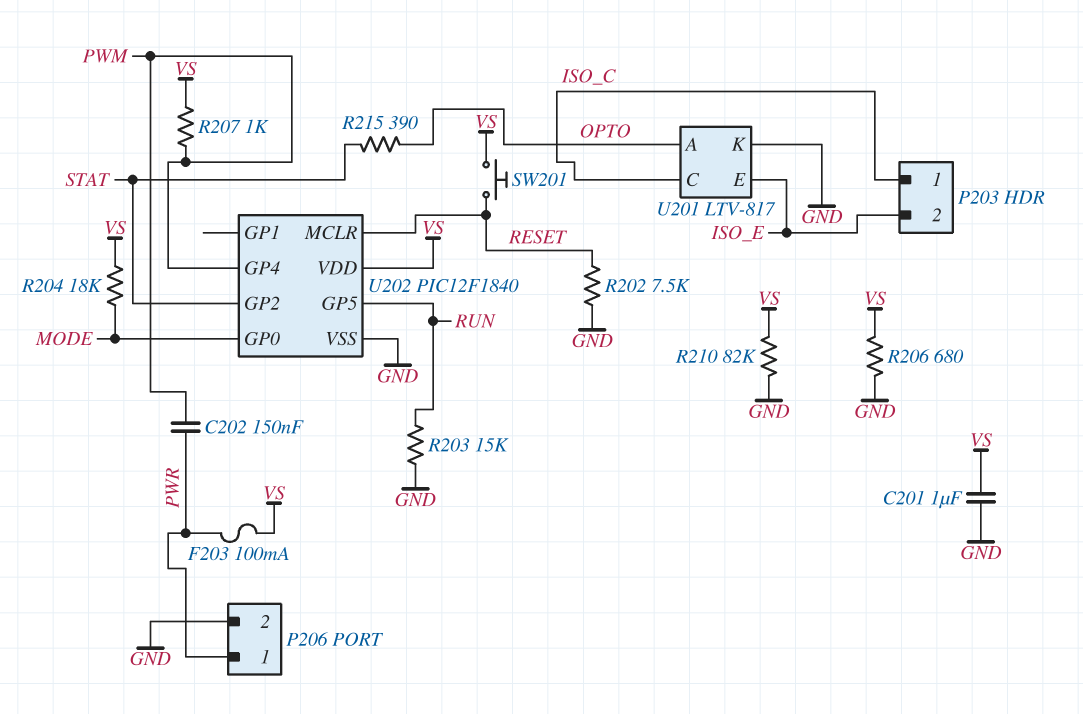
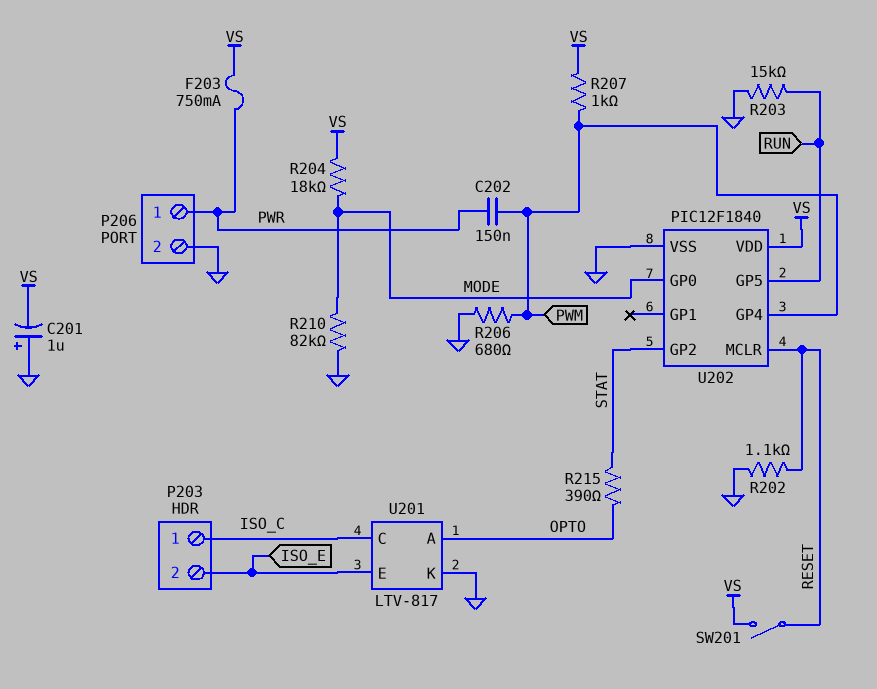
C201: 1uF (GND, VS) -> 1uF (plus GND, minus VS)
F203: 100mA (PWR, VS) -> 750mA (PWR, VS)
R202: 7.5k (GND, RESET) -> 1.1k (GND, RESET)
R206: 680 (GND, VS) -> 680 (GND, PWM)
R210: 82k (GND, VS) -> 82k (GND, MODE)
SW201: button (RESET, VS) -> switch (RESET, VS)

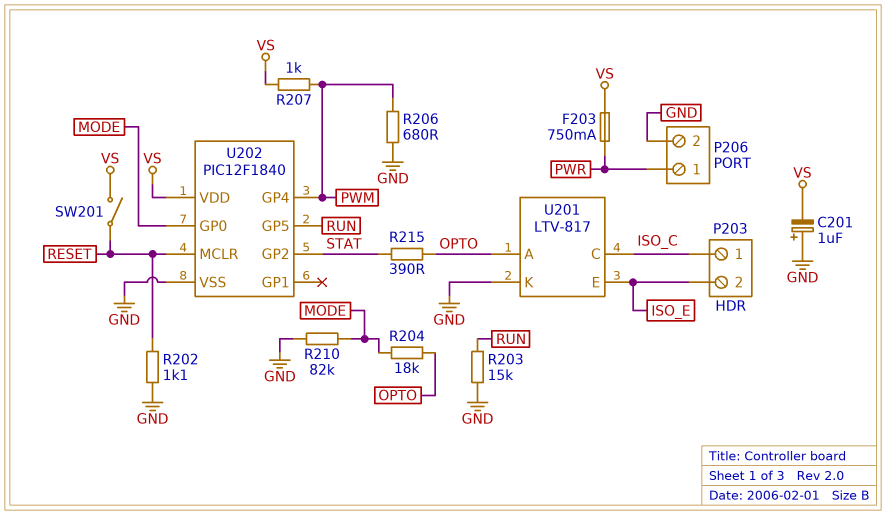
C202: 150nF (PWM, PWR) -> none
R204: 18k (MODE, VS) -> 18k (MODE, OPTO)

